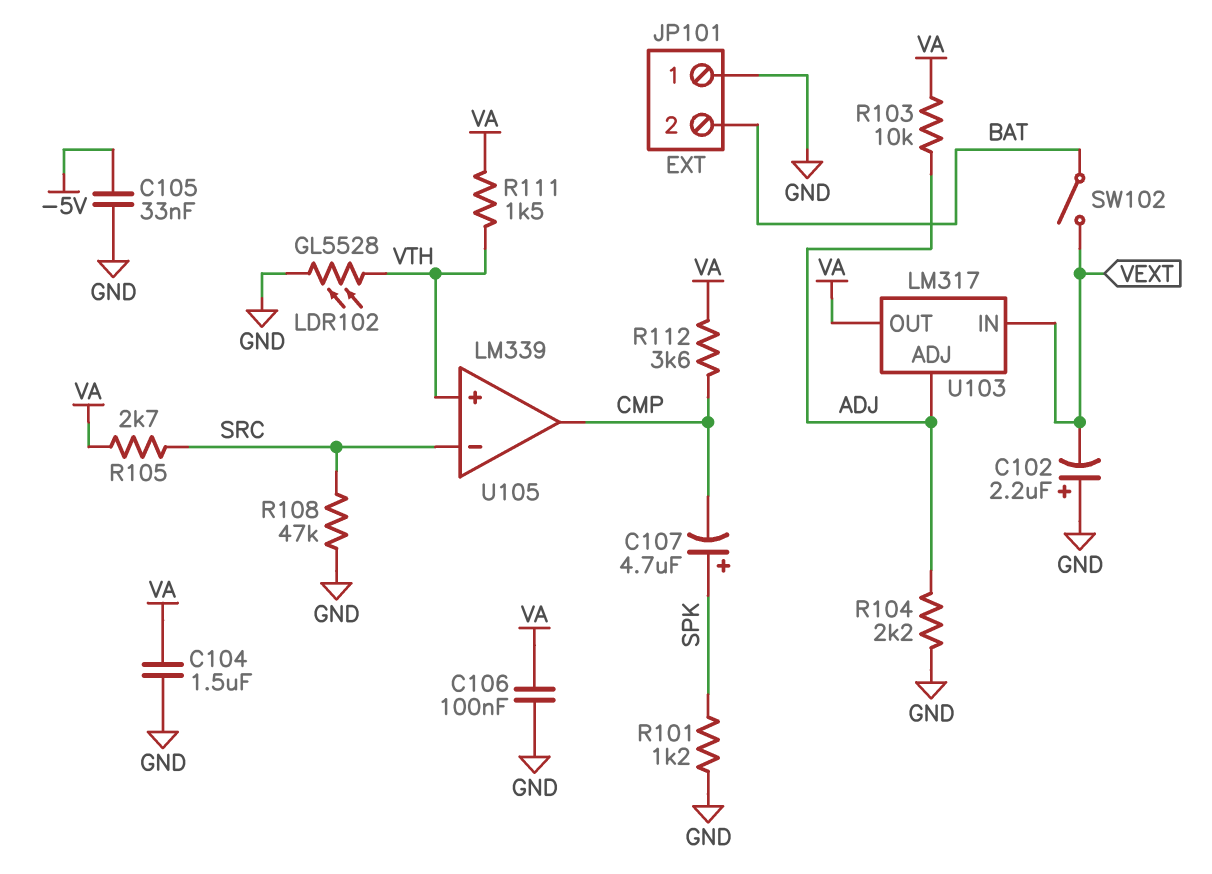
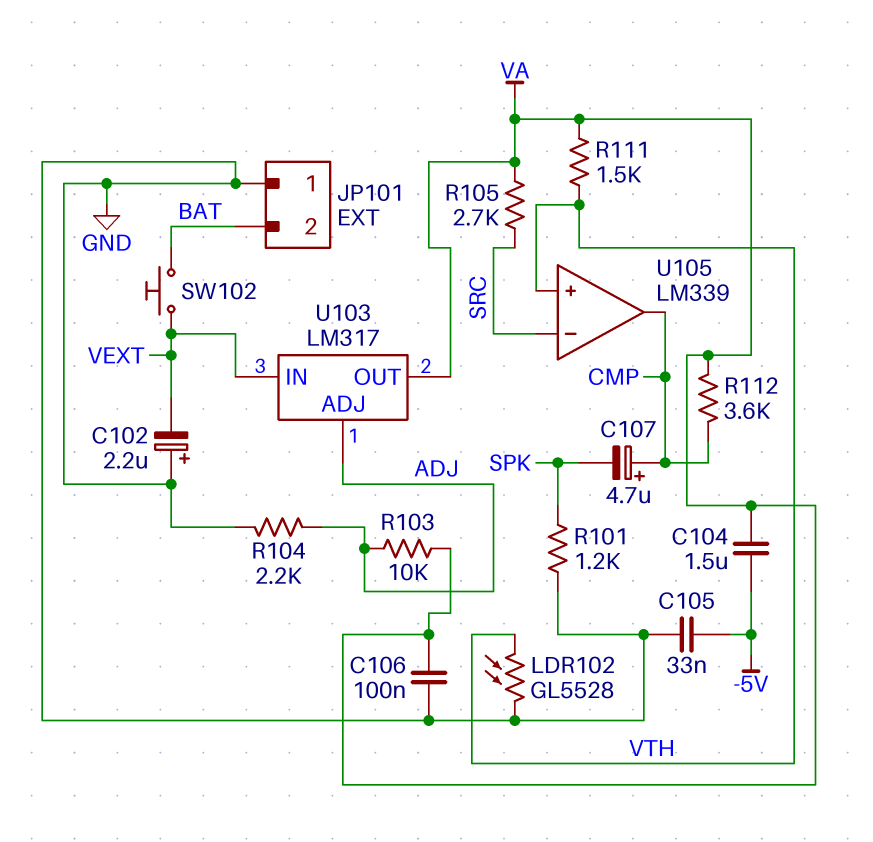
C104: 1.5uF (GND, VA) -> 1.5uF (-5V, VA)
C107: 4.7uF (plus SPK, minus CMP) -> 4.7uF (plus CMP, minus SPK)
R108: 47k (GND, SRC) -> none
SW102: switch (BAT, VEXT) -> button (BAT, VEXT)

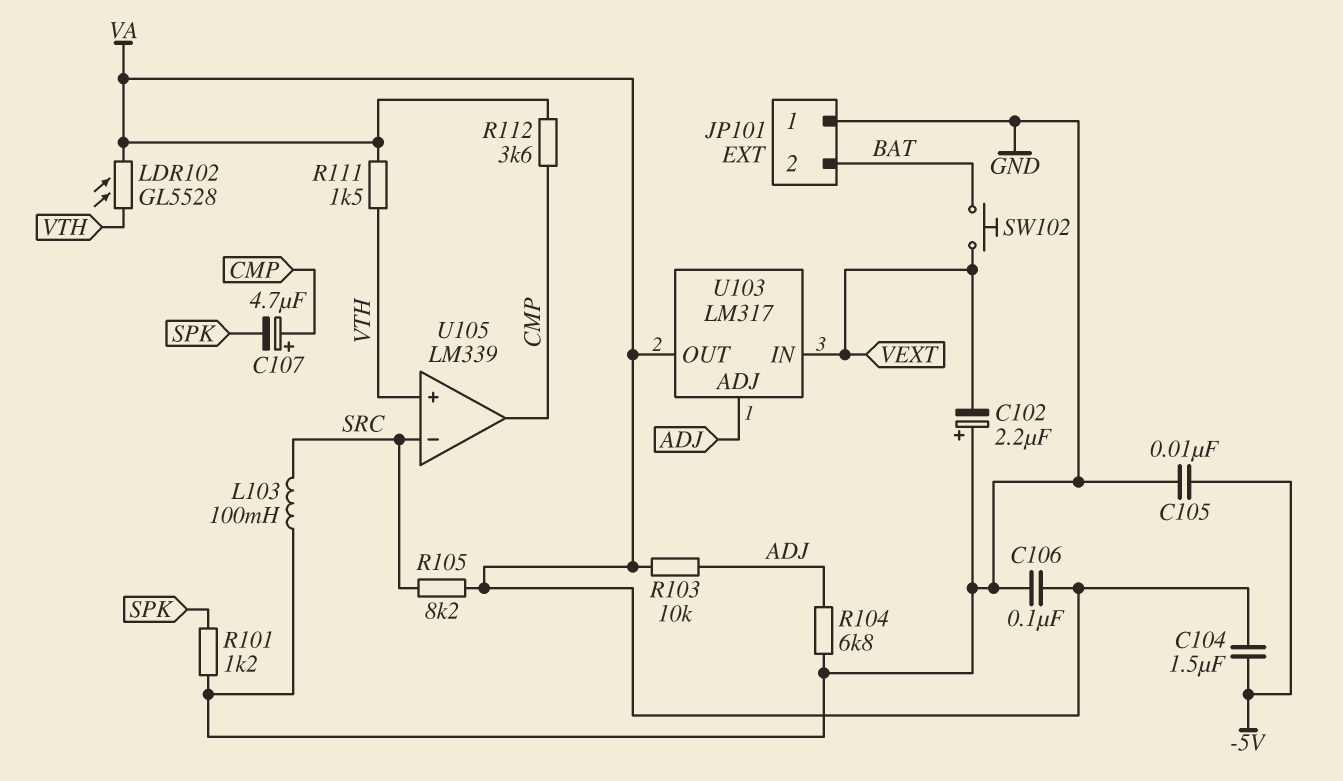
C105: 33nF (-5V, GND) -> 10nF (-5V, GND)
L103: none -> 100mH (GND, SRC)
LDR102: GL5528 (GND, VTH) -> GL5528 (VA, VTH)
R104: 2.2k (ADJ, GND) -> 6.8k (ADJ, GND)
R105: 2.7k (SRC, VA) -> 8.2k (SRC, VA)

